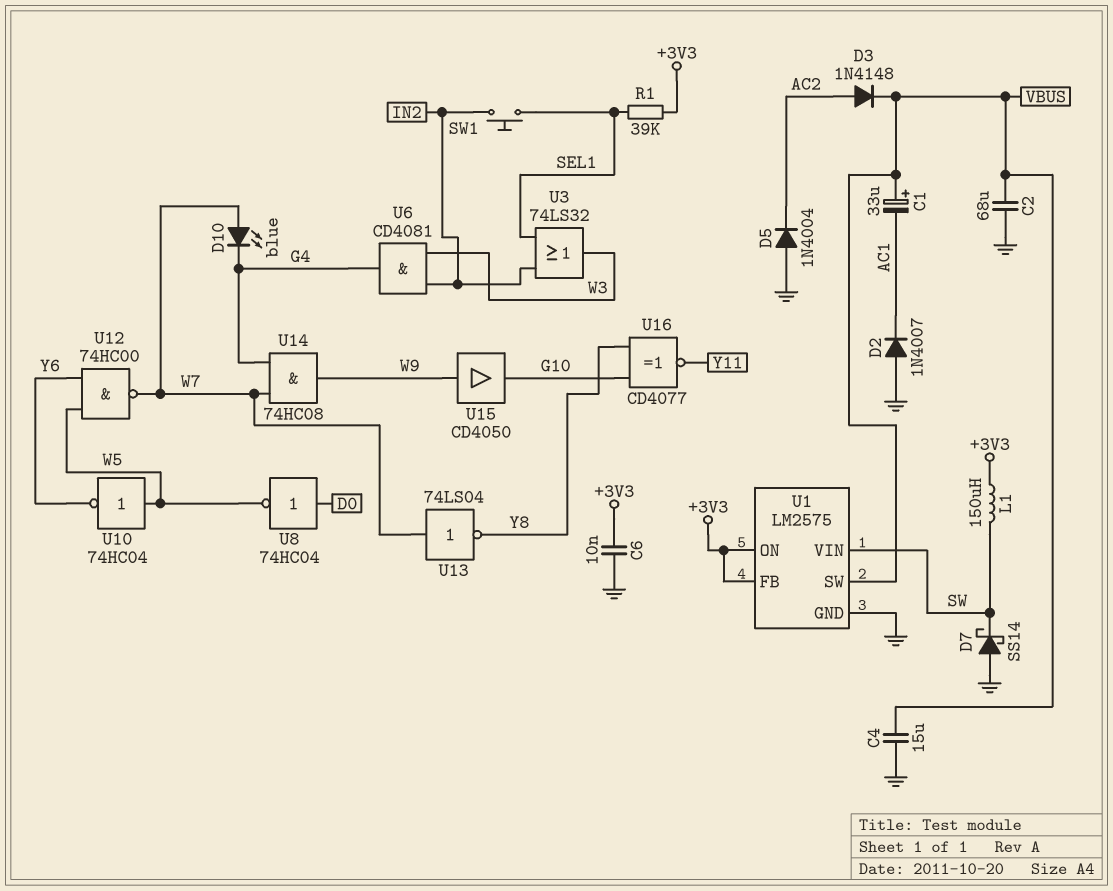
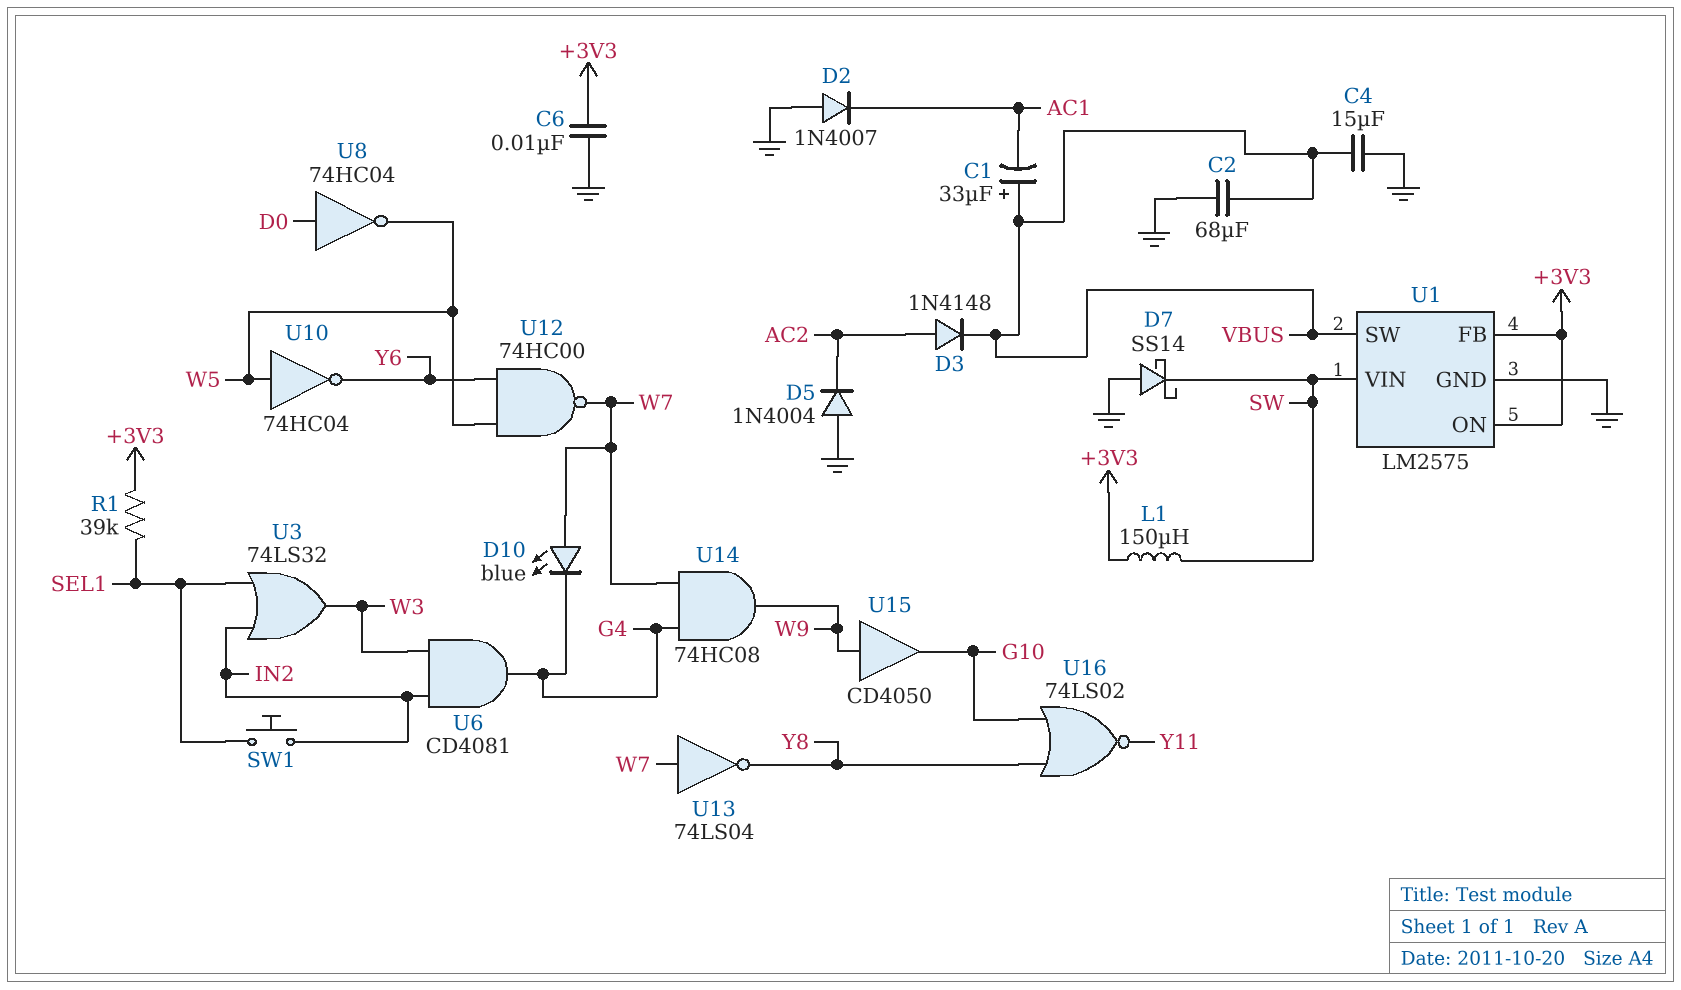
U16: XNOR CD4077 (in G10, in Y8, out Y11) -> NOR 74LS02 (in G10, in Y8, out Y11)

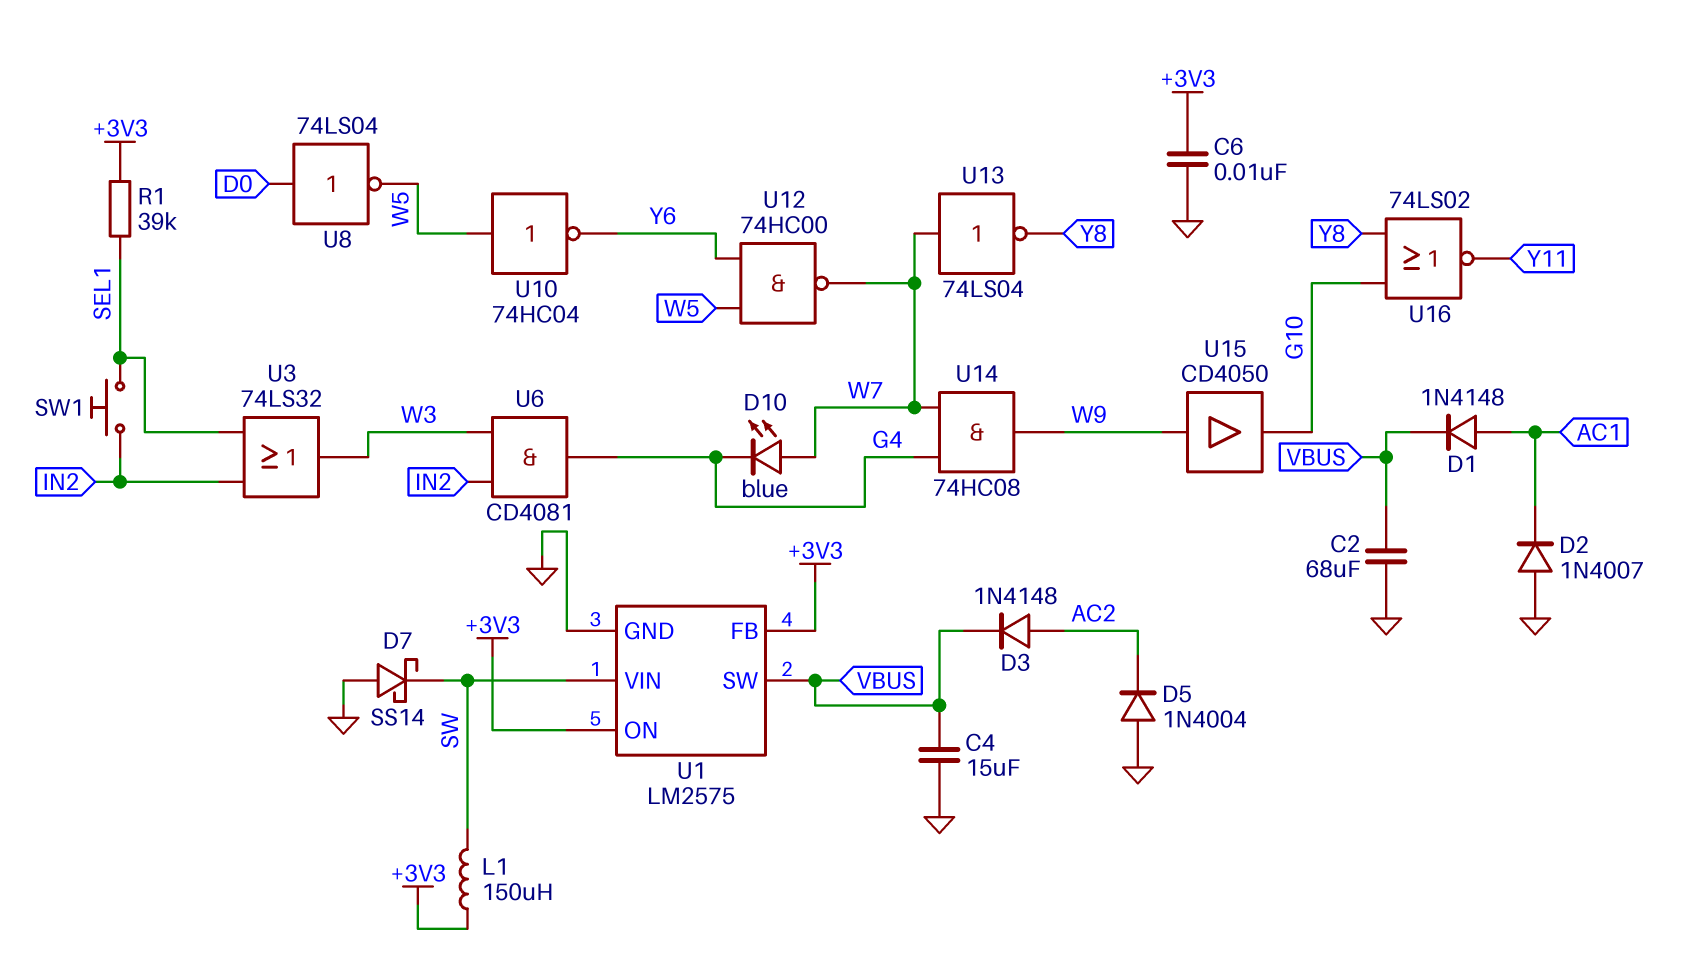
C1: 33uF (plus VBUS, minus AC1) -> none
D1: none -> diode 1N4148 (A AC1, K VBUS)
U8: NOT 74HC04 (in D0, out W5) -> NOT 74LS04 (in D0, out W5)

